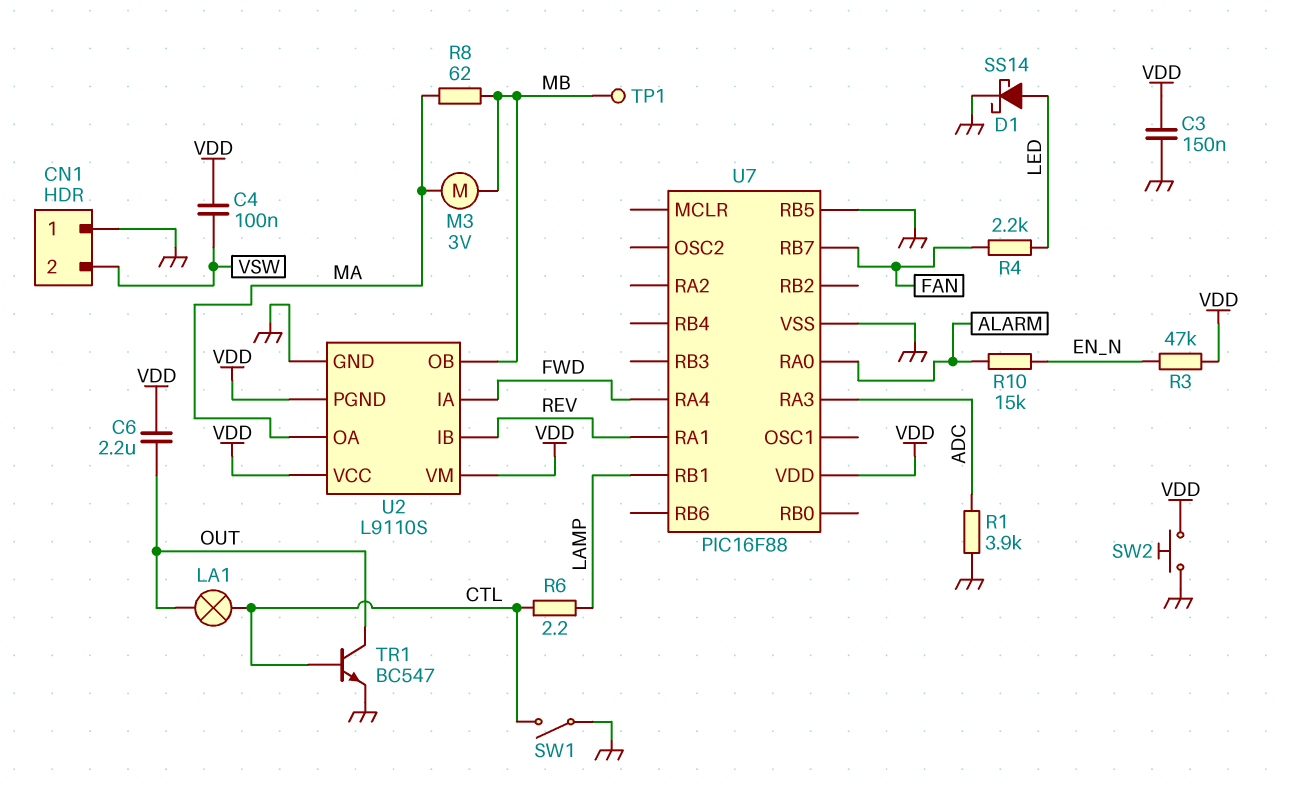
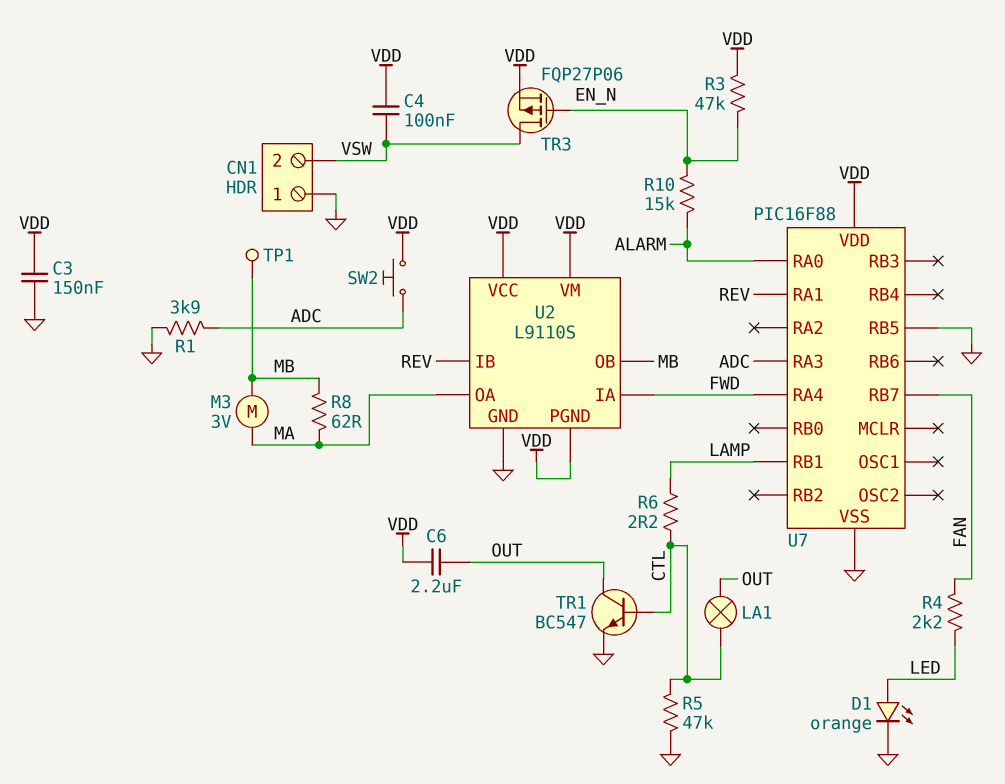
D1: schottky SS14 (A LED, K GND) -> LED orange (A LED, K GND)
R5: none -> 47k (CTL, GND)
SW1: switch (CTL, GND) -> none
SW2: button (GND, VDD) -> button (ADC, VDD)
TR3: none -> PMOS FQP27P06 (G EN_N, D VSW, S VDD)

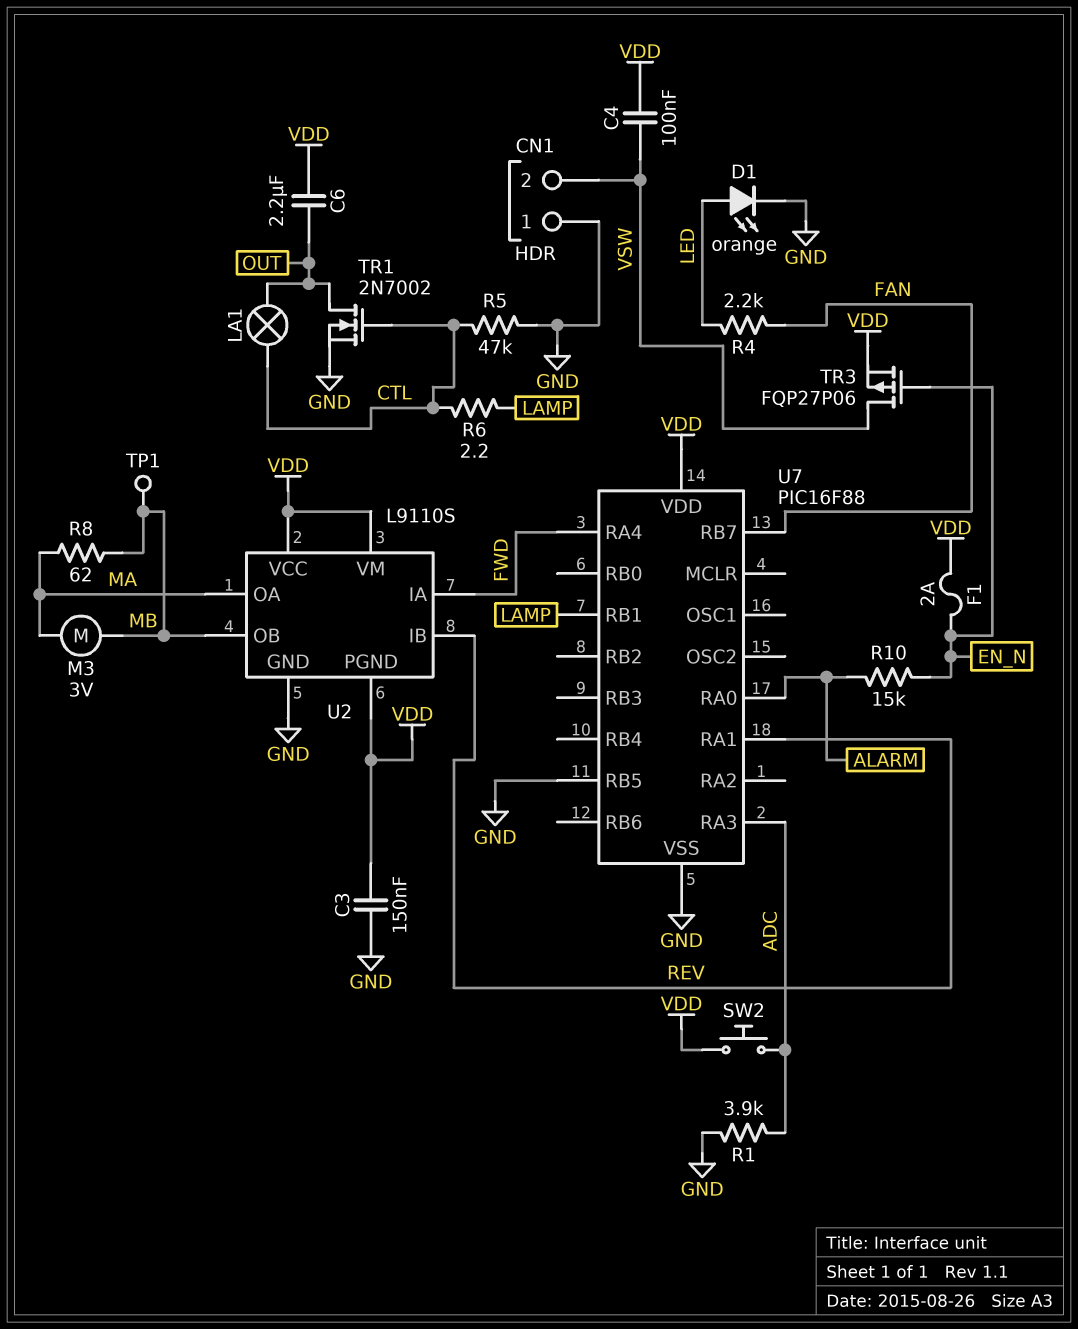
F1: none -> 2A (EN_N, VDD)
R3: 47k (EN_N, VDD) -> none
TR1: NPN BC547 (B CTL, C OUT, E GND) -> NMOS 2N7002 (G CTL, D OUT, S GND)

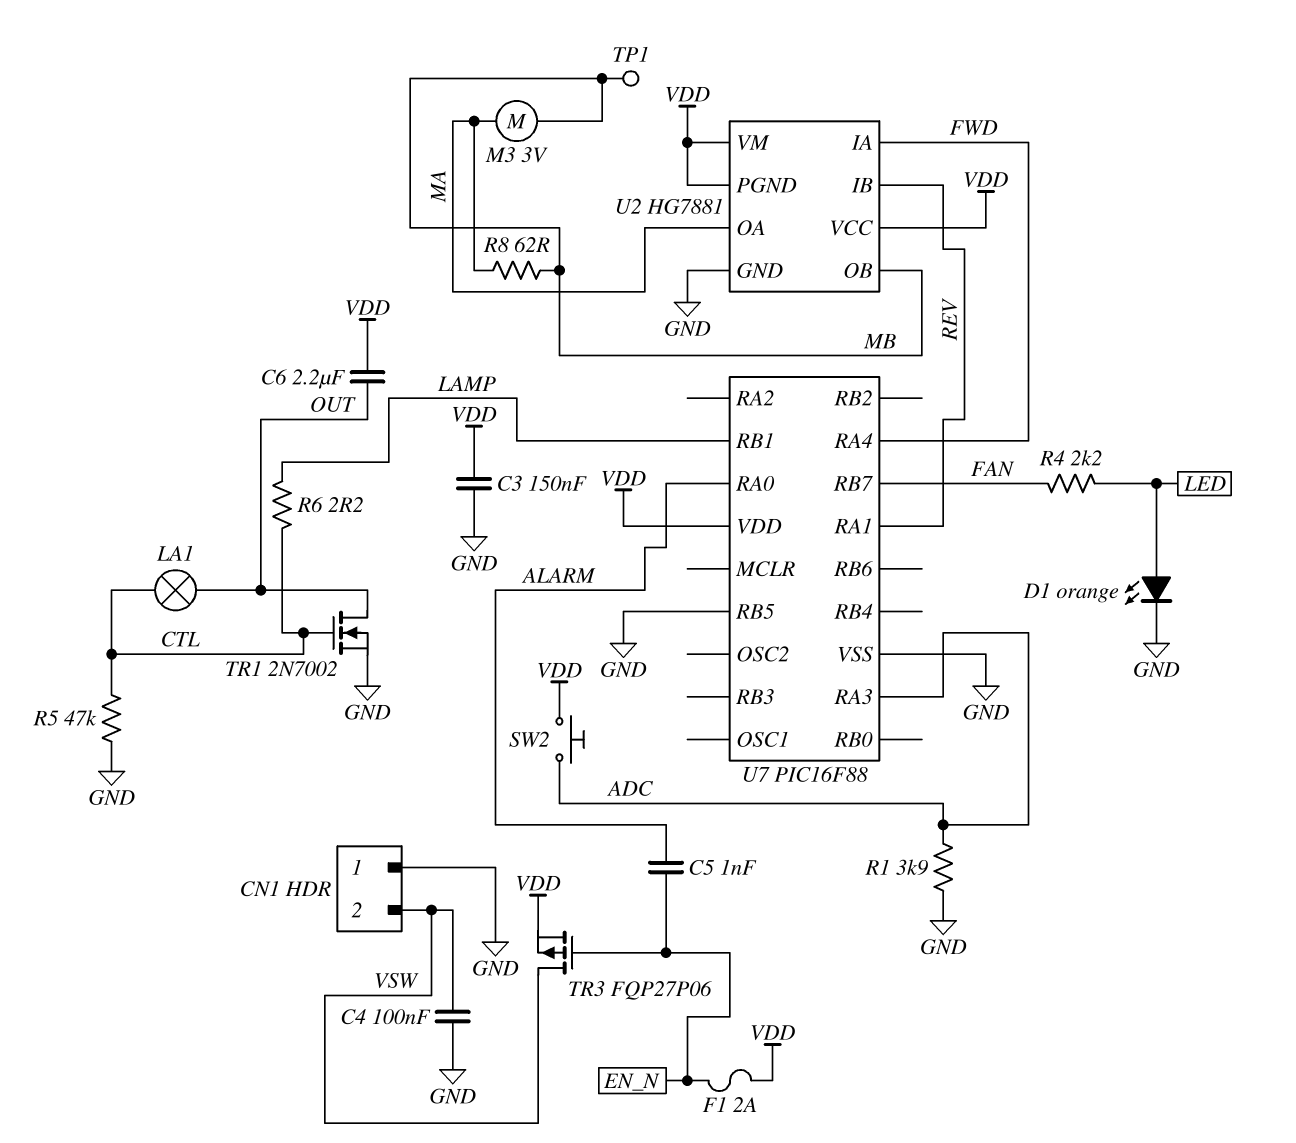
C4: 100nF (VDD, VSW) -> 100nF (GND, VSW)
C5: none -> 1nF (ALARM, EN_N)
R10: 15k (ALARM, EN_N) -> none
U2: L9110S -> HG7881

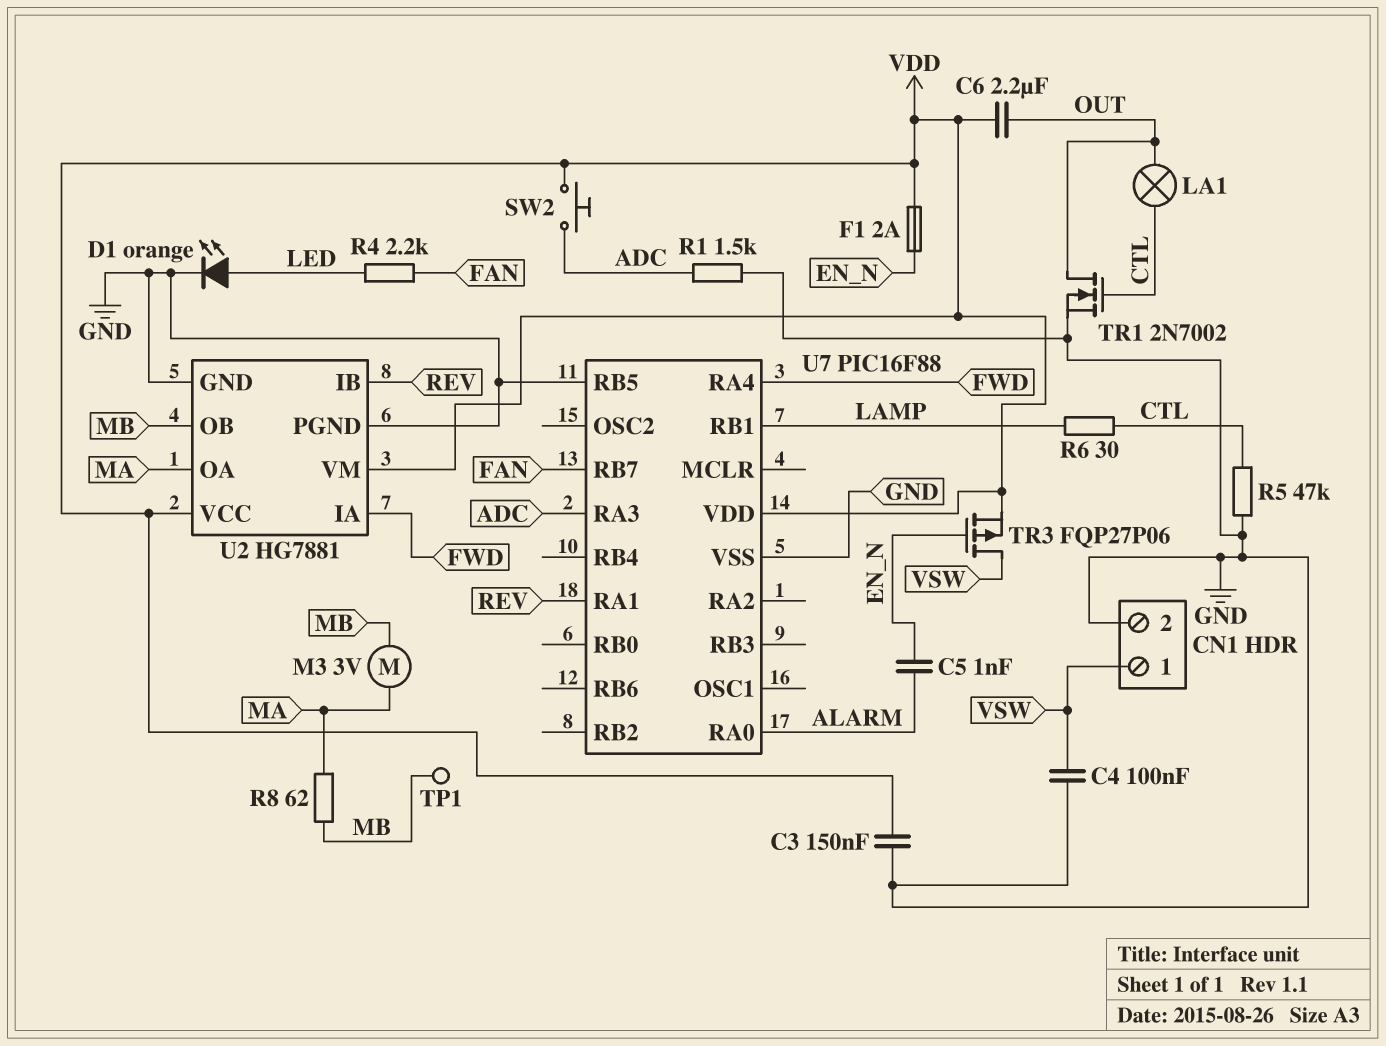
CN1 pin 1: GND -> VSW
CN1 pin 2: VSW -> GND
R1: 3.9k (ADC, GND) -> 1.5k (ADC, GND)
R6: 2.2 (CTL, LAMP) -> 30 (CTL, LAMP)
U2 pin PGND: VDD -> GND

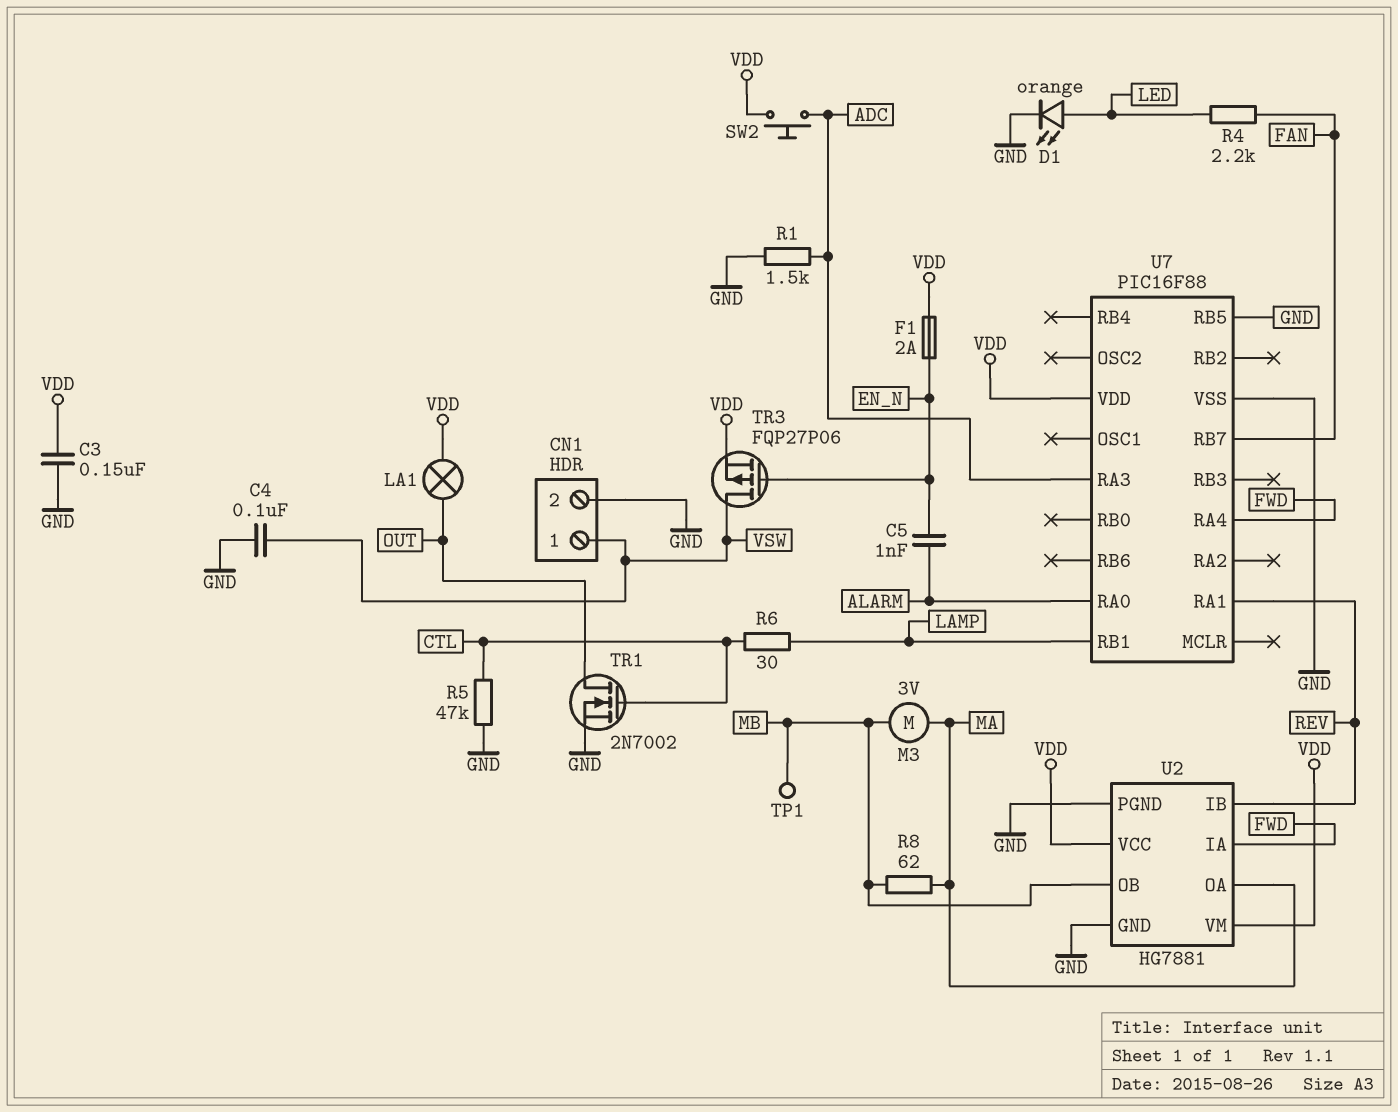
C6: 2.2uF (OUT, VDD) -> none
LA1: lamp (CTL, OUT) -> lamp (OUT, VDD)

